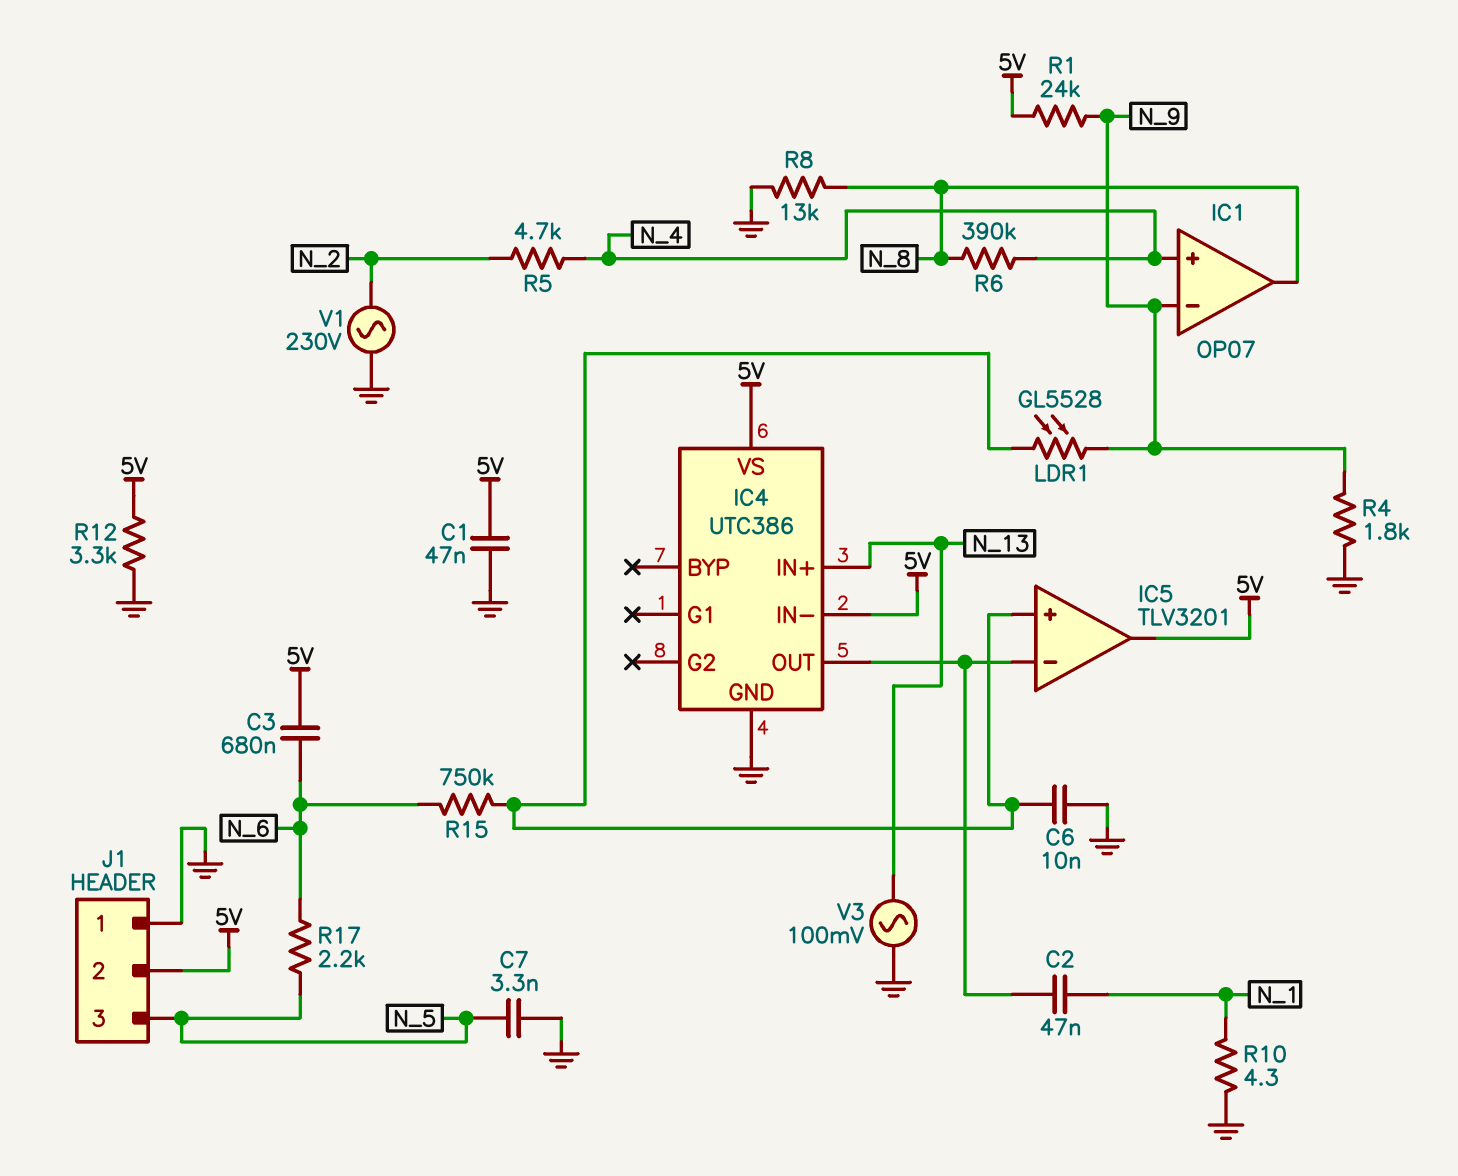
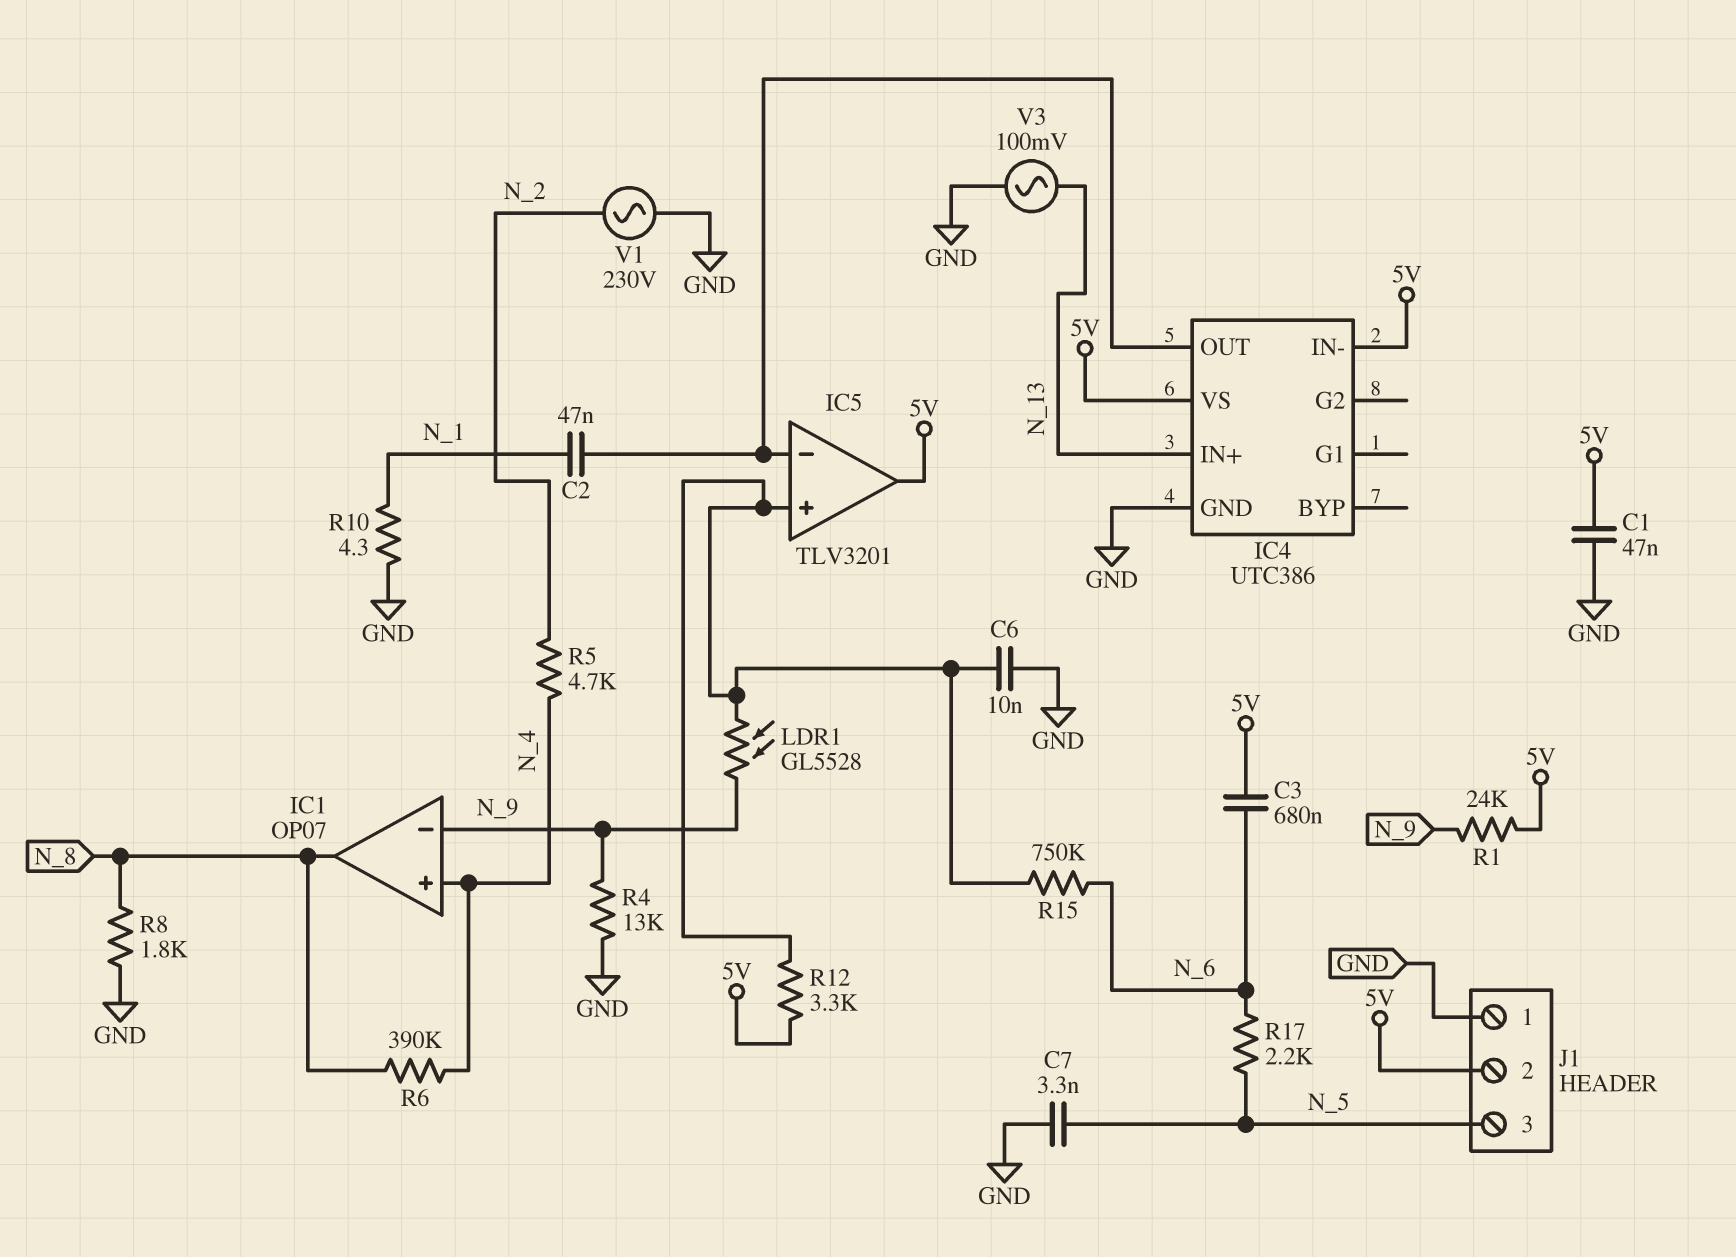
R4: 1.8k (GND, N_9) -> 13k (GND, N_9)
R8: 13k (GND, N_8) -> 1.8k (GND, N_8)
R12: 3.3k (5V, GND) -> 3.3k (5V, IC5/in+)

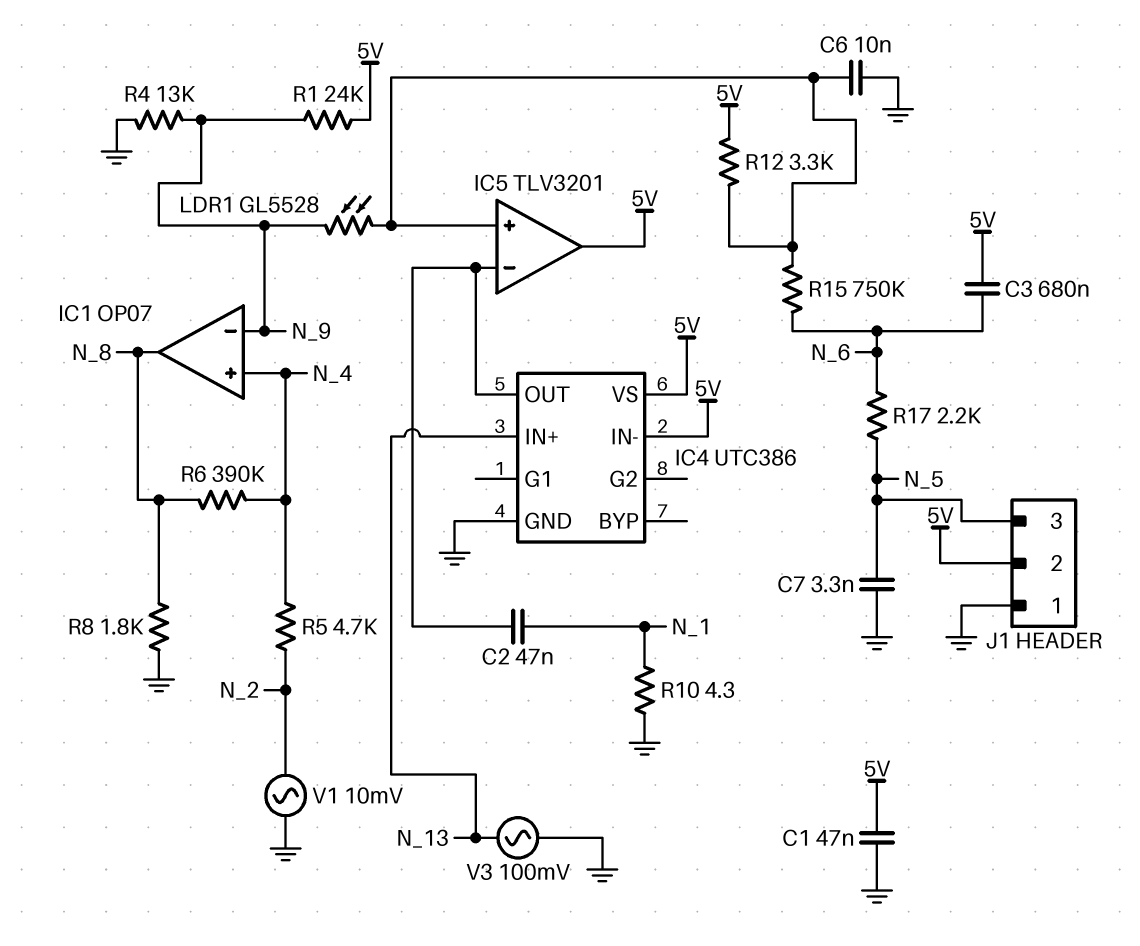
V1: AC 230V (GND, N_2) -> AC 10mV (GND, N_2)

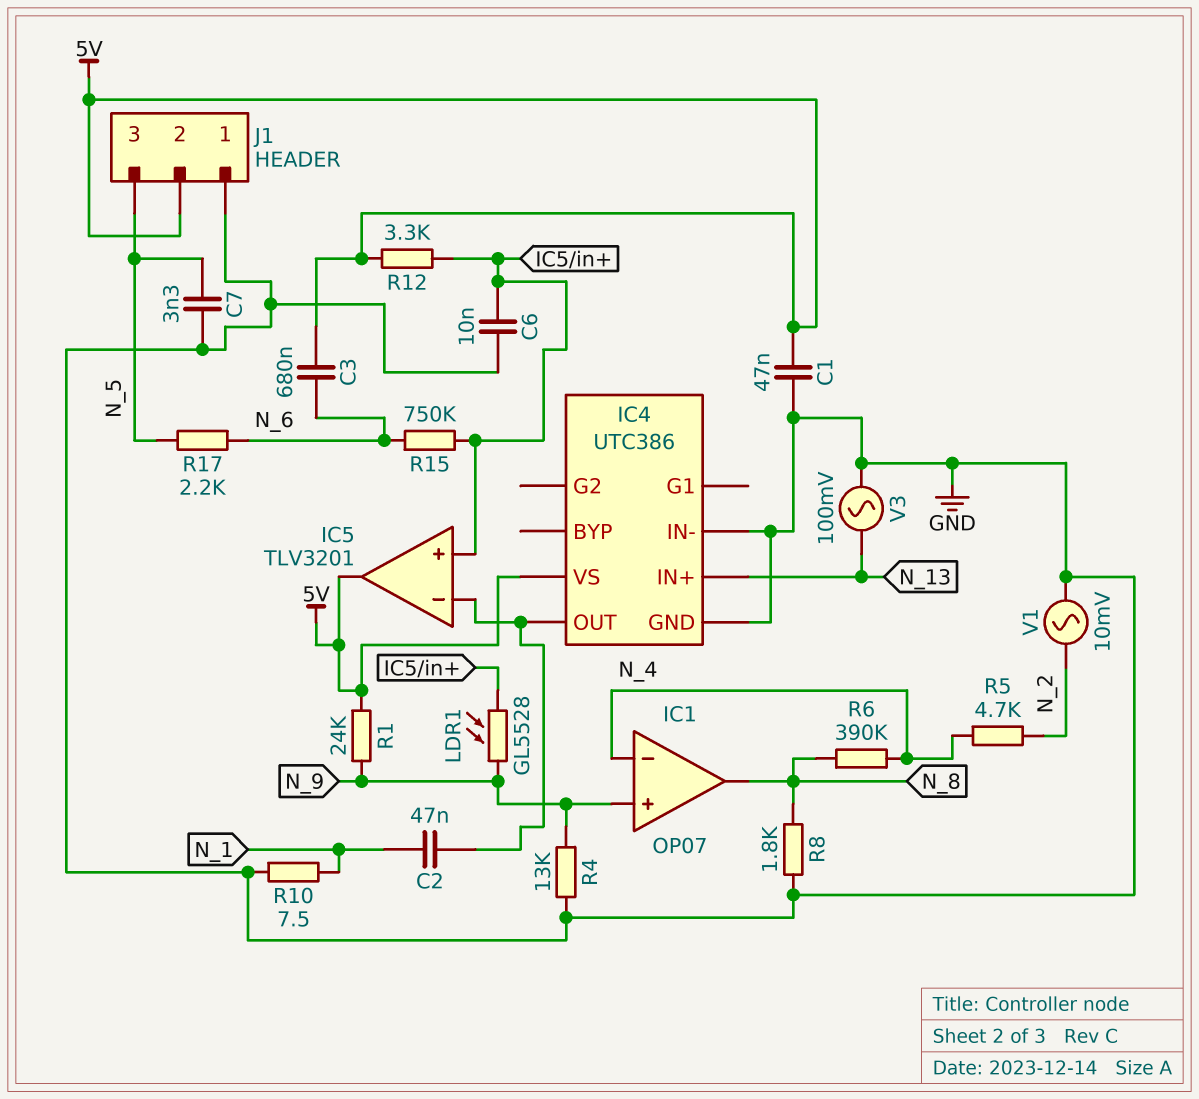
IC1 pin in+: N_4 -> N_9
IC1 pin in-: N_9 -> N_4
IC4 pin IN-: 5V -> GND
R10: 4.3 (GND, N_1) -> 7.5 (GND, N_1)

